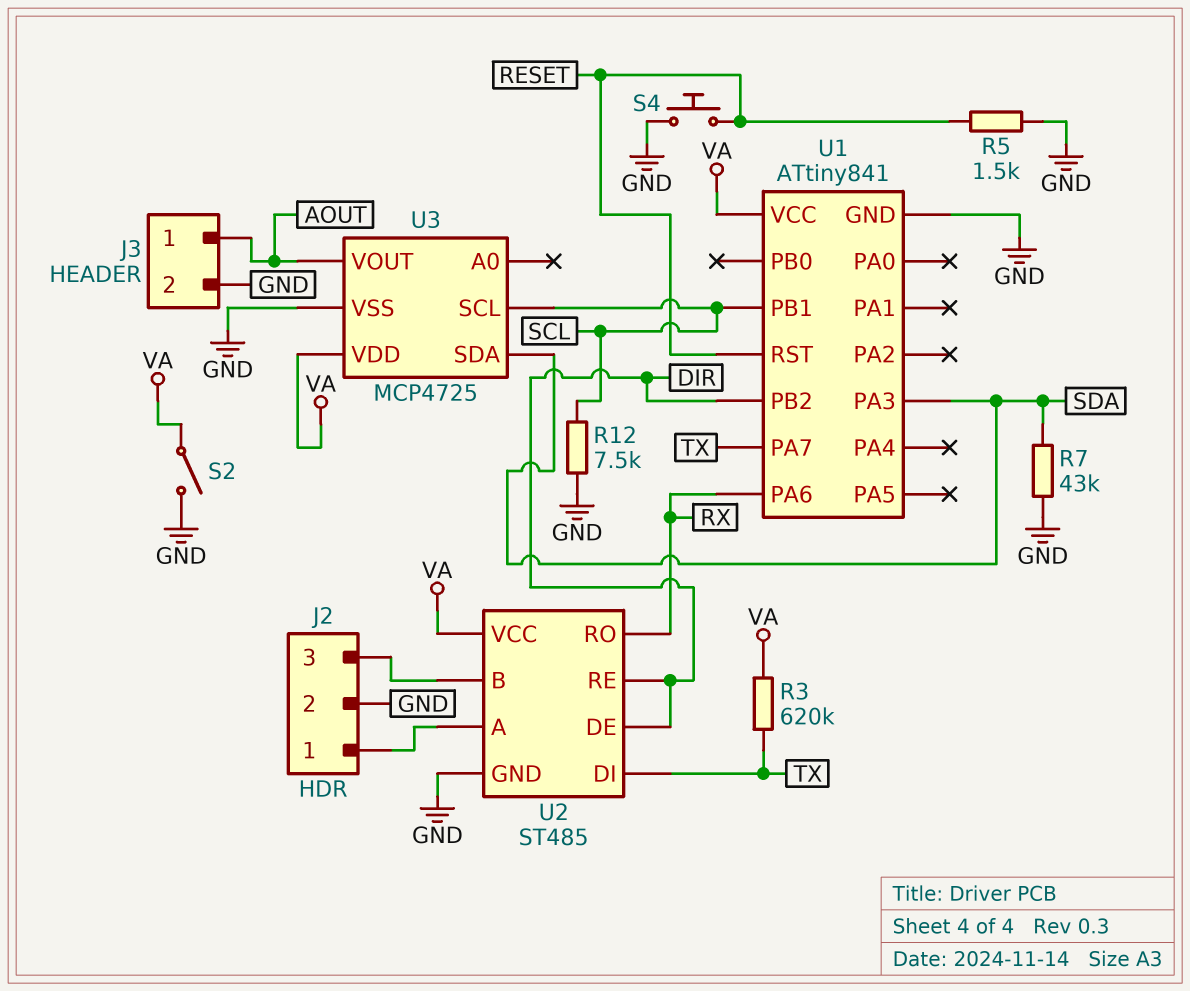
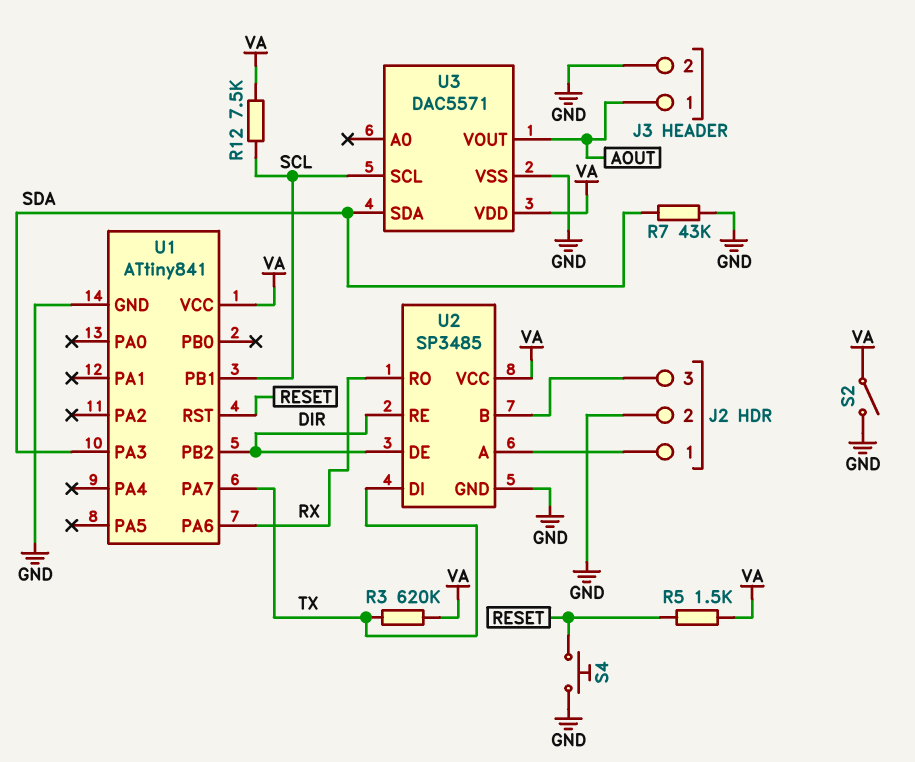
R5: 1.5k (GND, RESET) -> 1.5k (RESET, VA)
R12: 7.5k (GND, SCL) -> 7.5k (SCL, VA)
U2: ST485 -> SP3485
U3: MCP4725 -> DAC5571

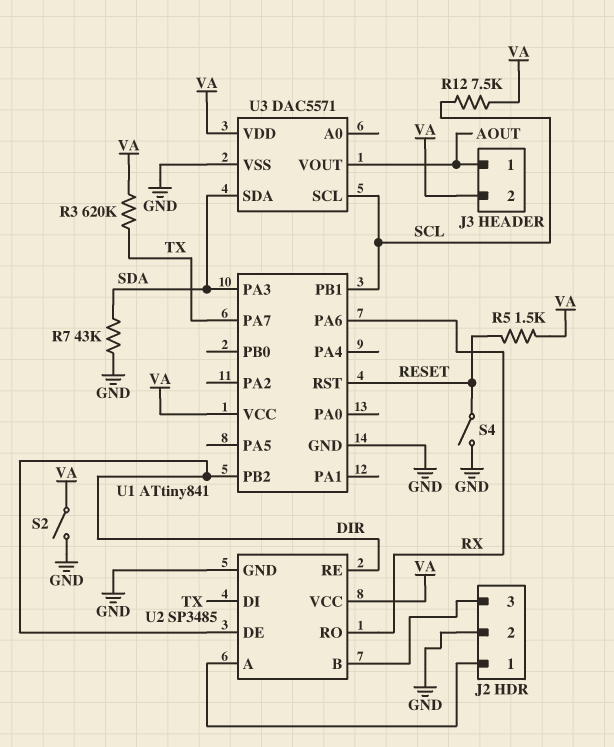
J3 pin 2: GND -> VA
S4: button (GND, RESET) -> switch (GND, RESET)

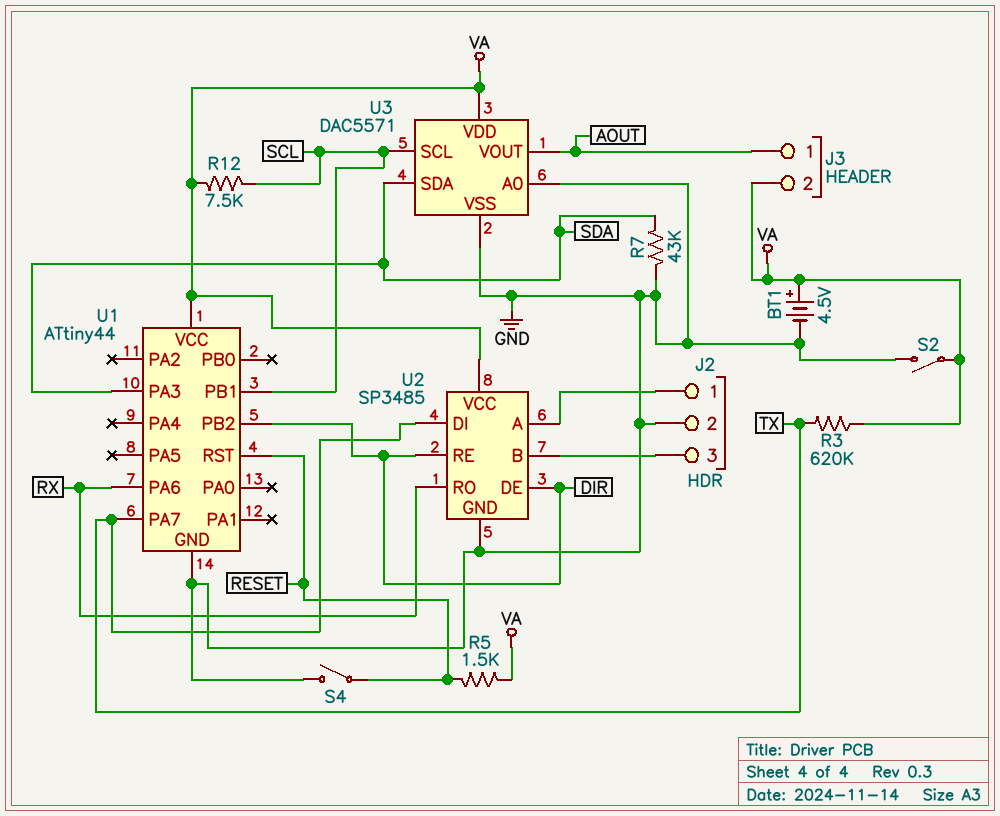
BT1: none -> 4.5V (plus VA, minus GND)
U1: ATtiny841 -> ATtiny44
U3 pin A0: none -> GND

